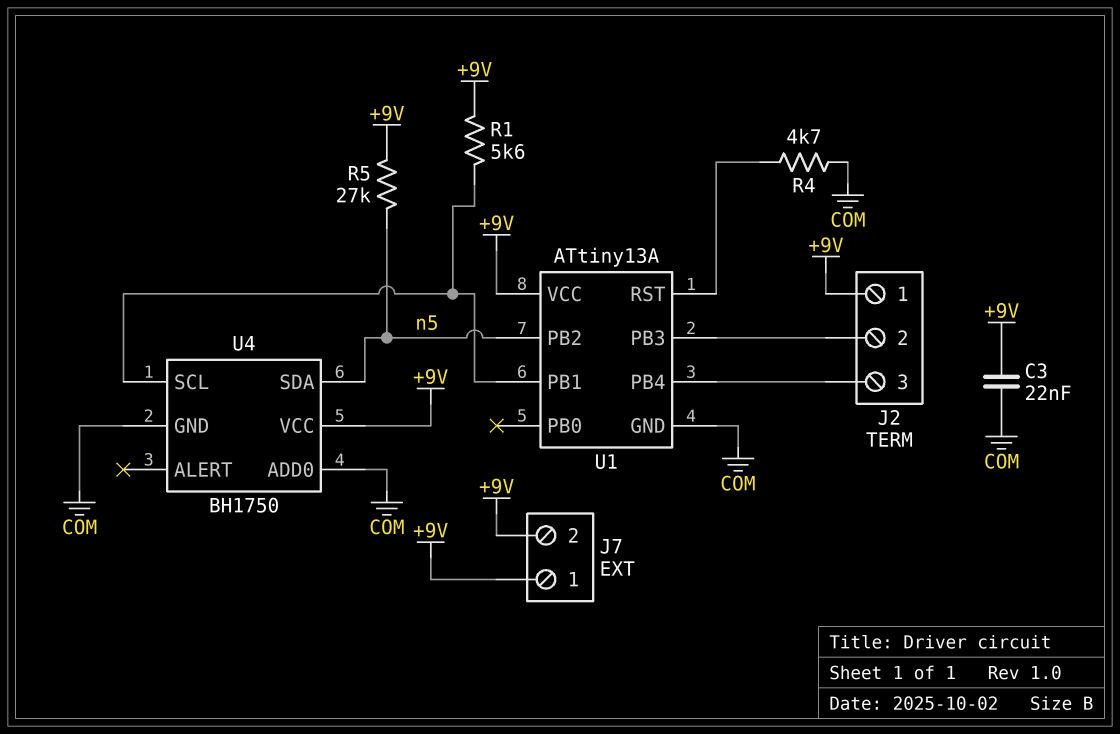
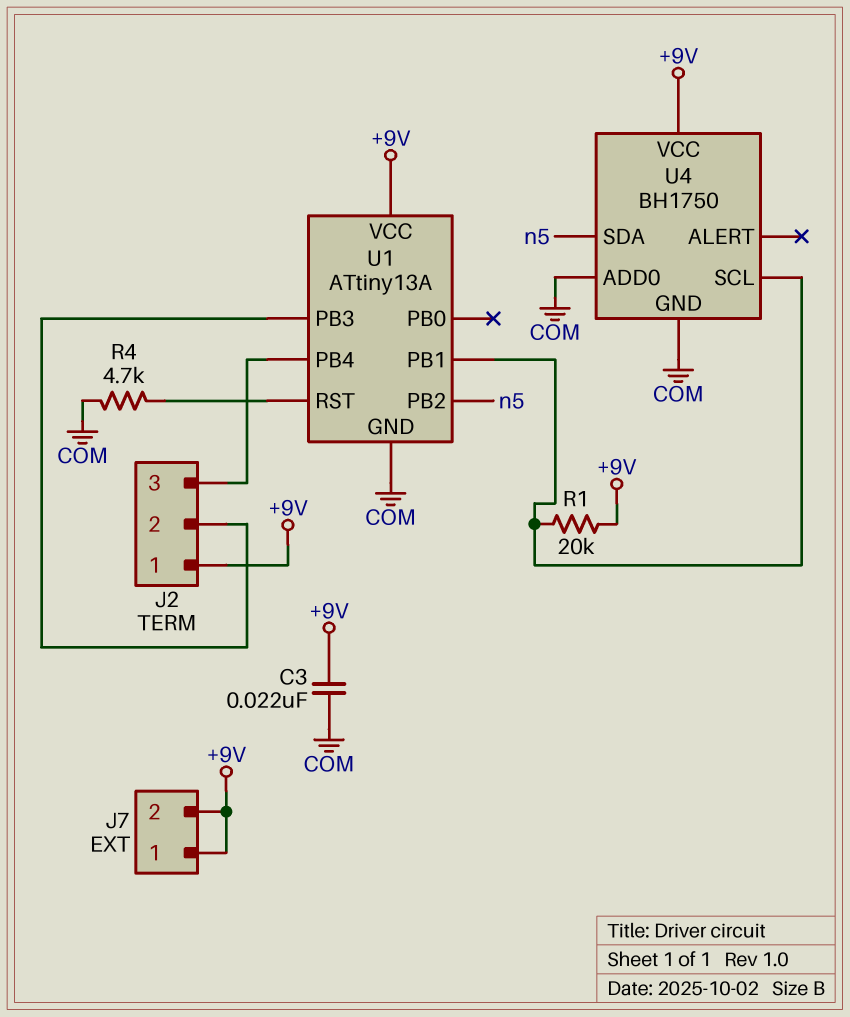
R1: 5.6k (+9V, U1/PB1) -> 20k (+9V, U1/PB1)
R5: 27k (+9V, n5) -> none

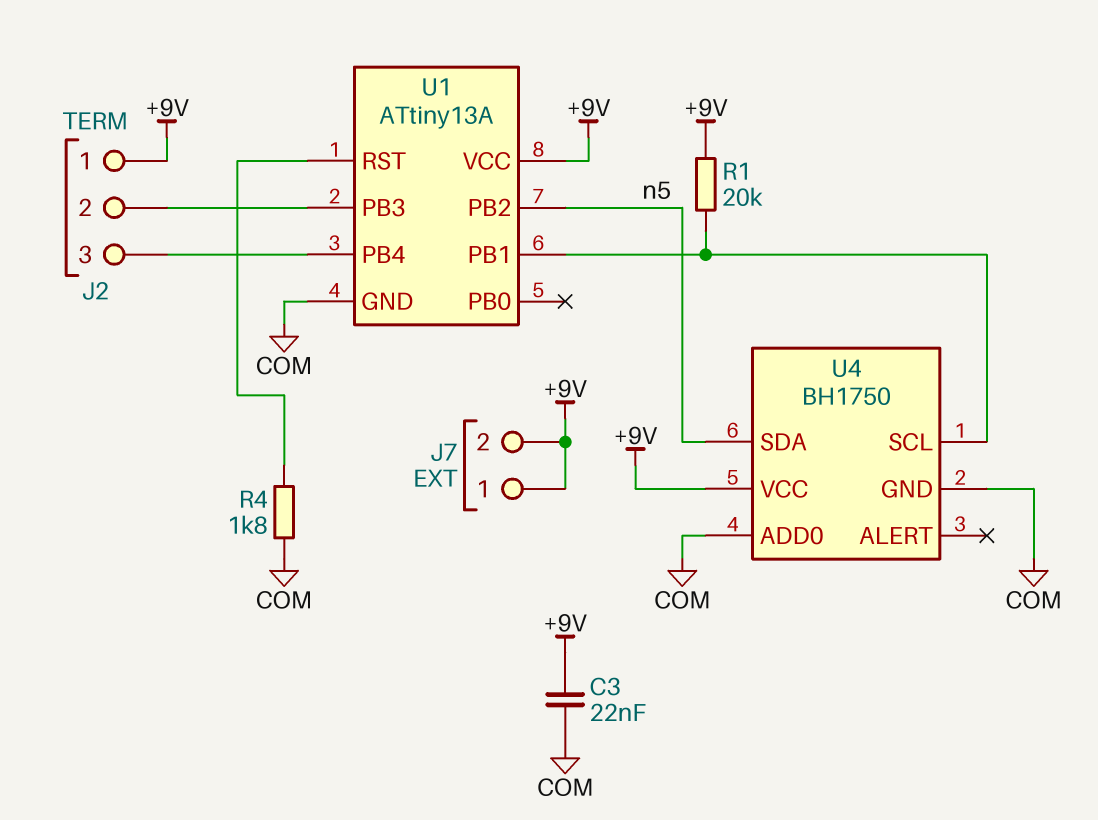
R4: 4.7k (COM, U1/RST) -> 1.8k (COM, U1/RST)

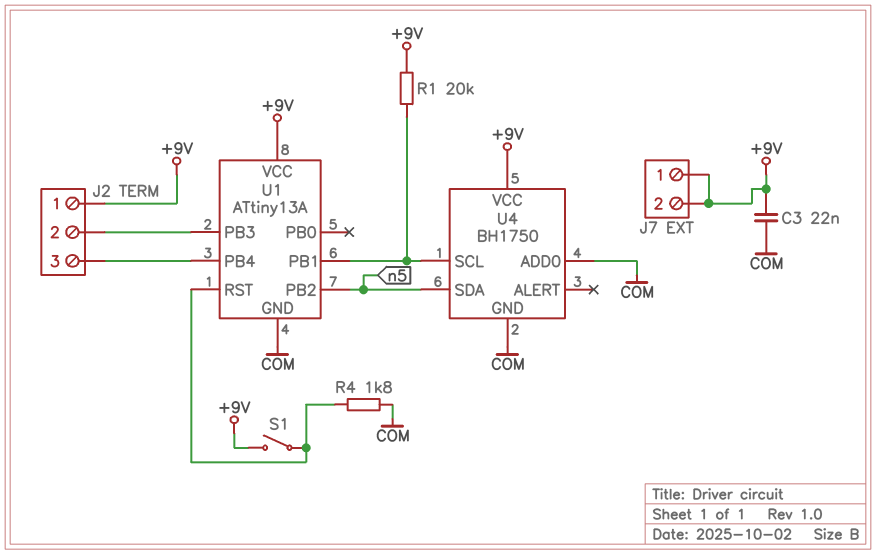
S1: none -> switch (+9V, U1/RST)

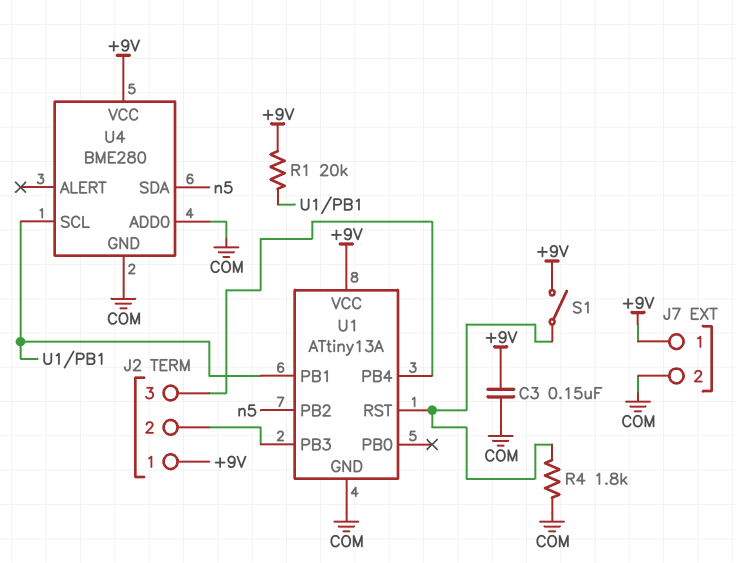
C3: 22nF (+9V, COM) -> 150nF (+9V, COM)
J7 pin 2: +9V -> COM
U4: BH1750 -> BME280

